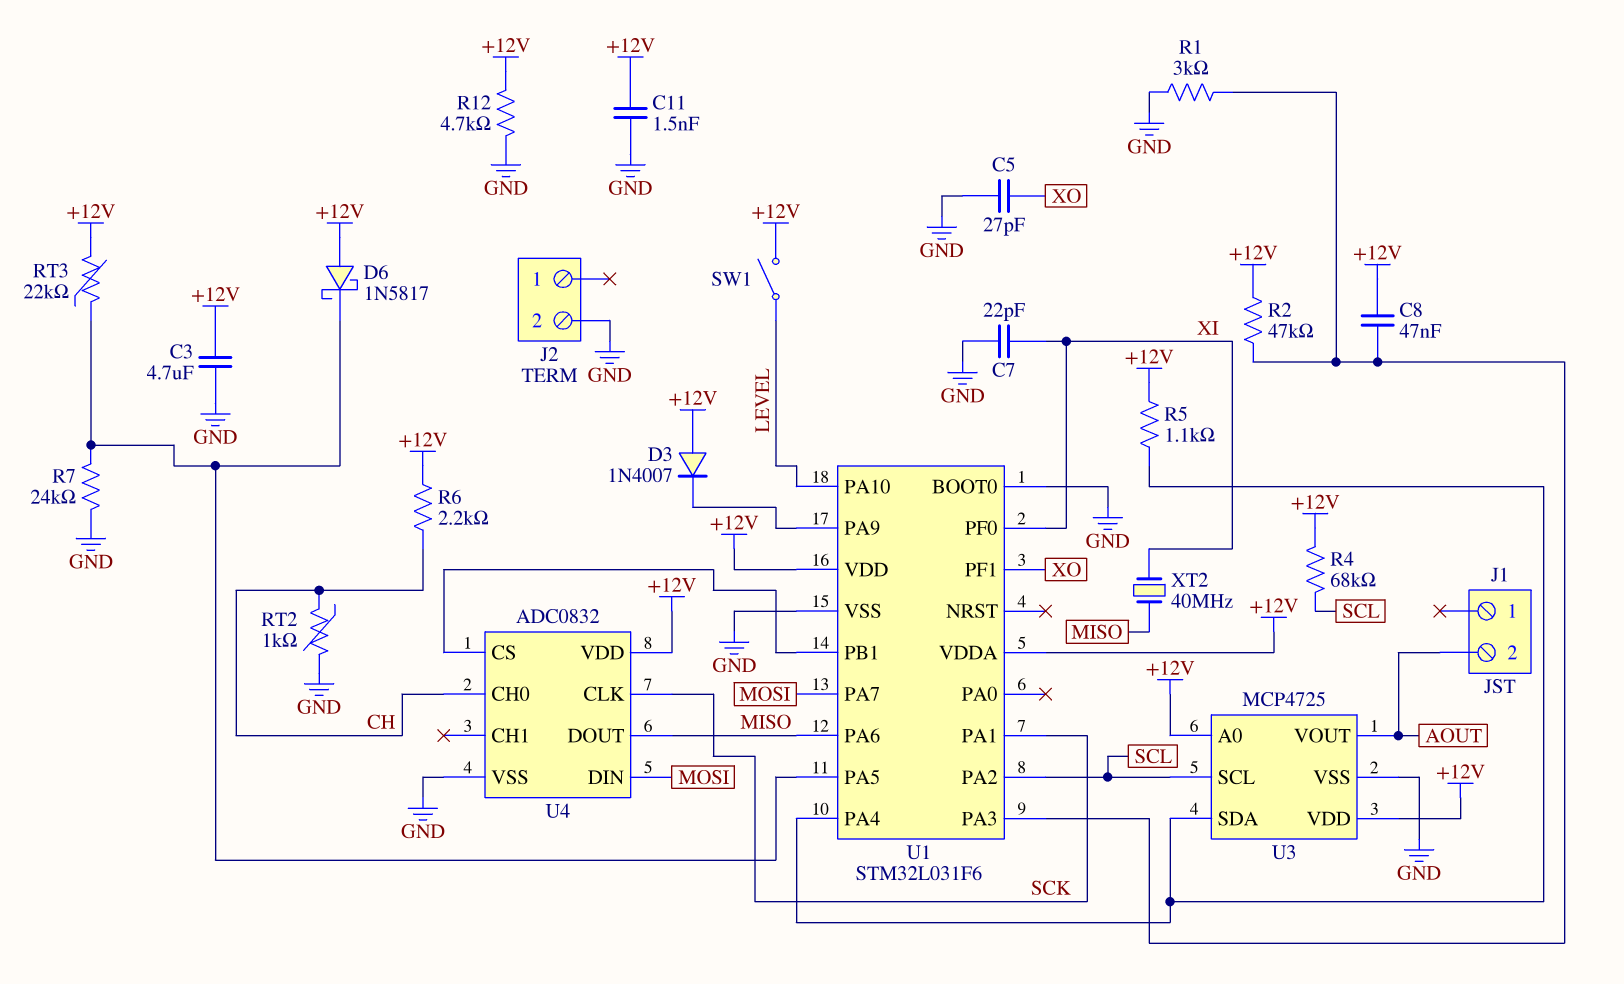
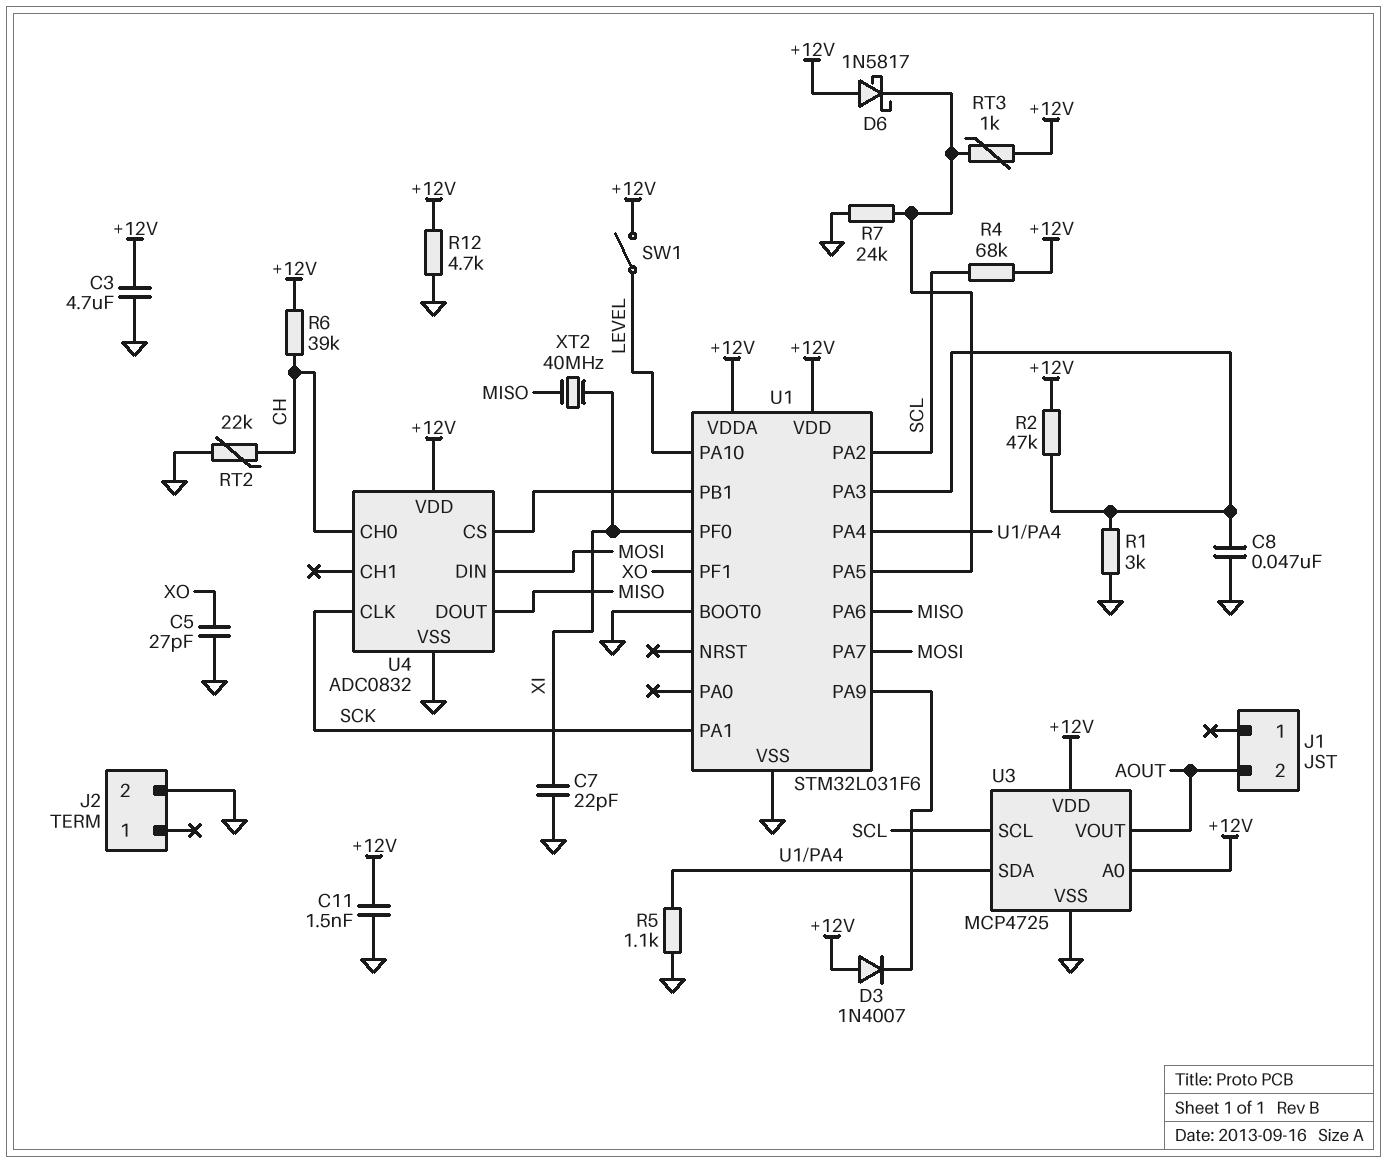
C8: 47nF (+12V, U1/PA3) -> 47nF (GND, U1/PA3)
R5: 1.1k (+12V, U1/PA4) -> 1.1k (GND, U1/PA4)
R6: 2.2k (+12V, CH) -> 39k (+12V, CH)
RT2: 1k (CH, GND) -> 22k (CH, GND)
RT3: 22k (+12V, U1/PA5) -> 1k (+12V, U1/PA5)

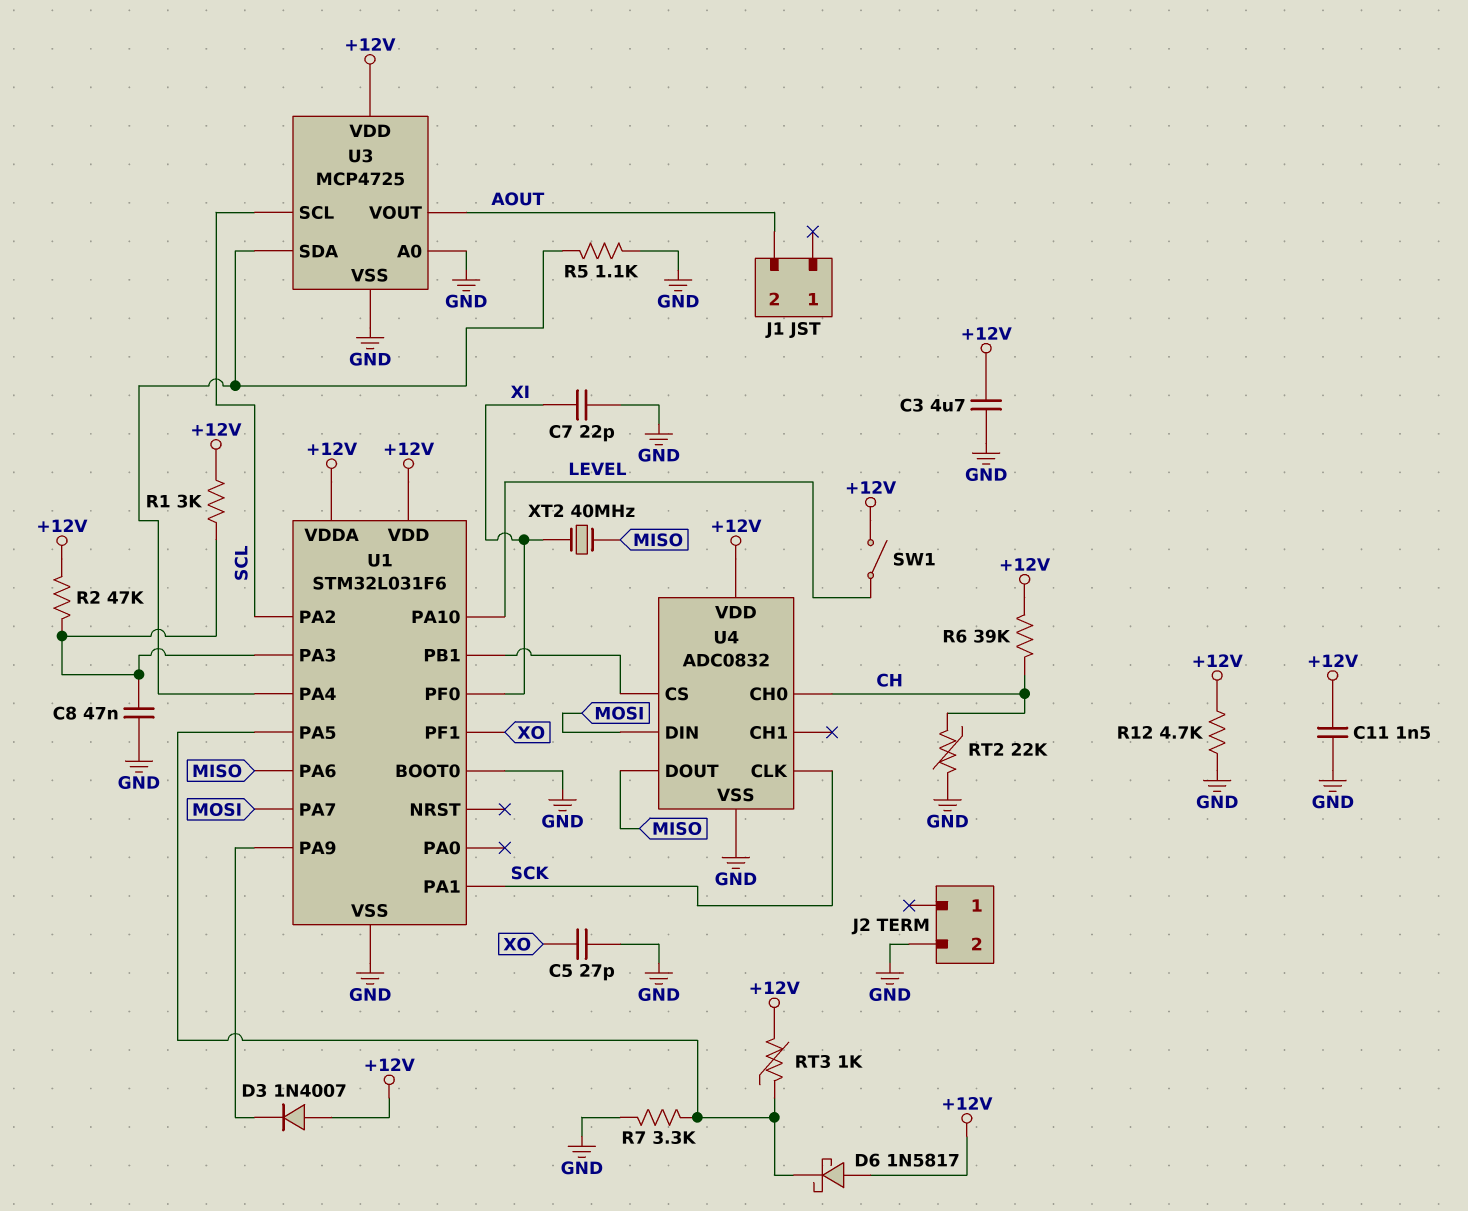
R1: 3k (GND, U1/PA3) -> 3k (+12V, U1/PA3)
R4: 68k (+12V, SCL) -> none
R7: 24k (GND, U1/PA5) -> 3.3k (GND, U1/PA5)
U3 pin A0: +12V -> GND

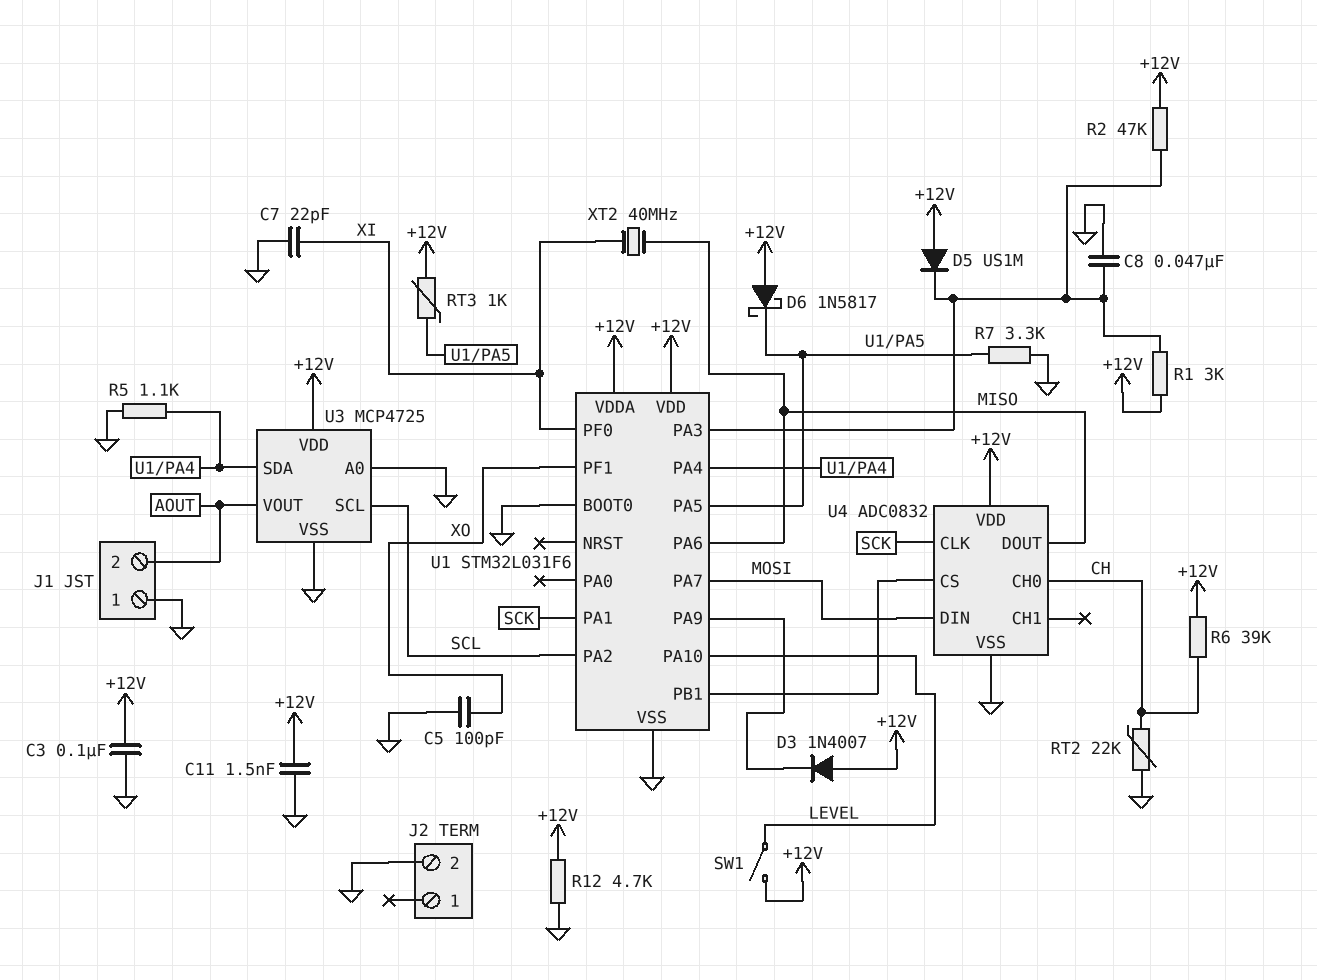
C3: 4.7uF (+12V, GND) -> 100nF (+12V, GND)
C5: 27pF (GND, XO) -> 100pF (GND, XO)
D5: none -> diode US1M (A +12V, K U1/PA3)
J1 pin 1: none -> GND

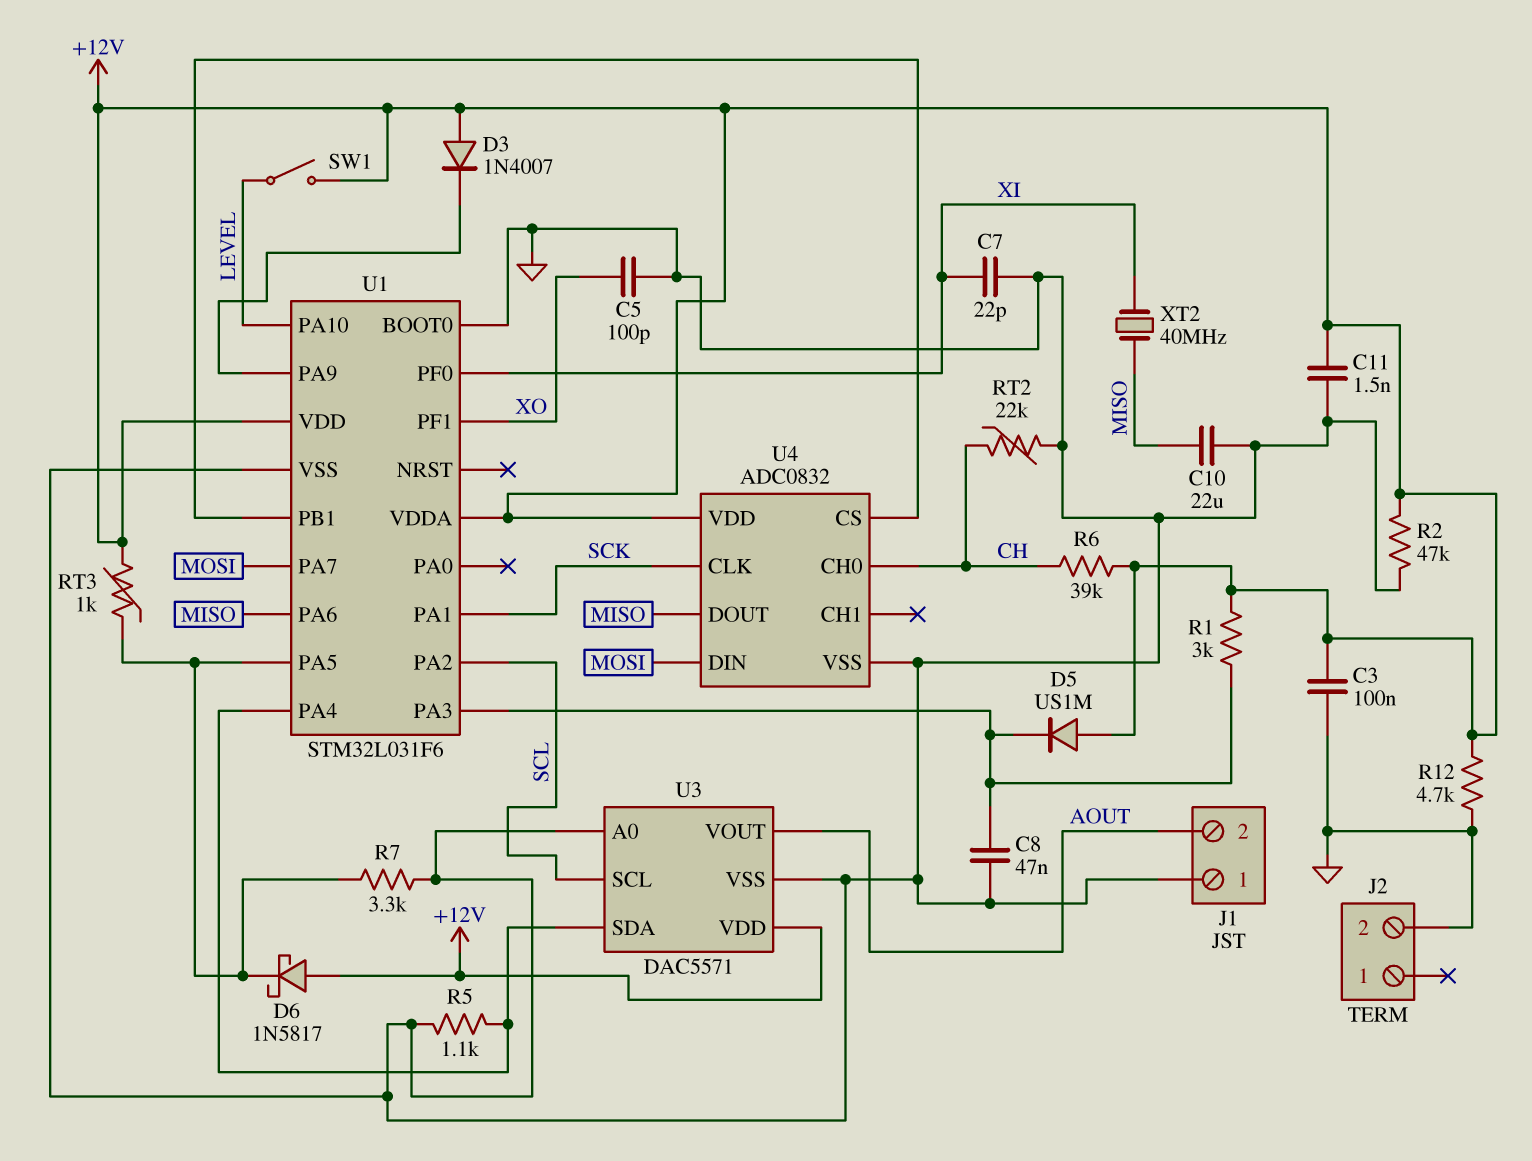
C10: none -> 22uF (GND, MISO)
R2: 47k (+12V, U1/PA3) -> 47k (+12V, GND)
U3: MCP4725 -> DAC5571

